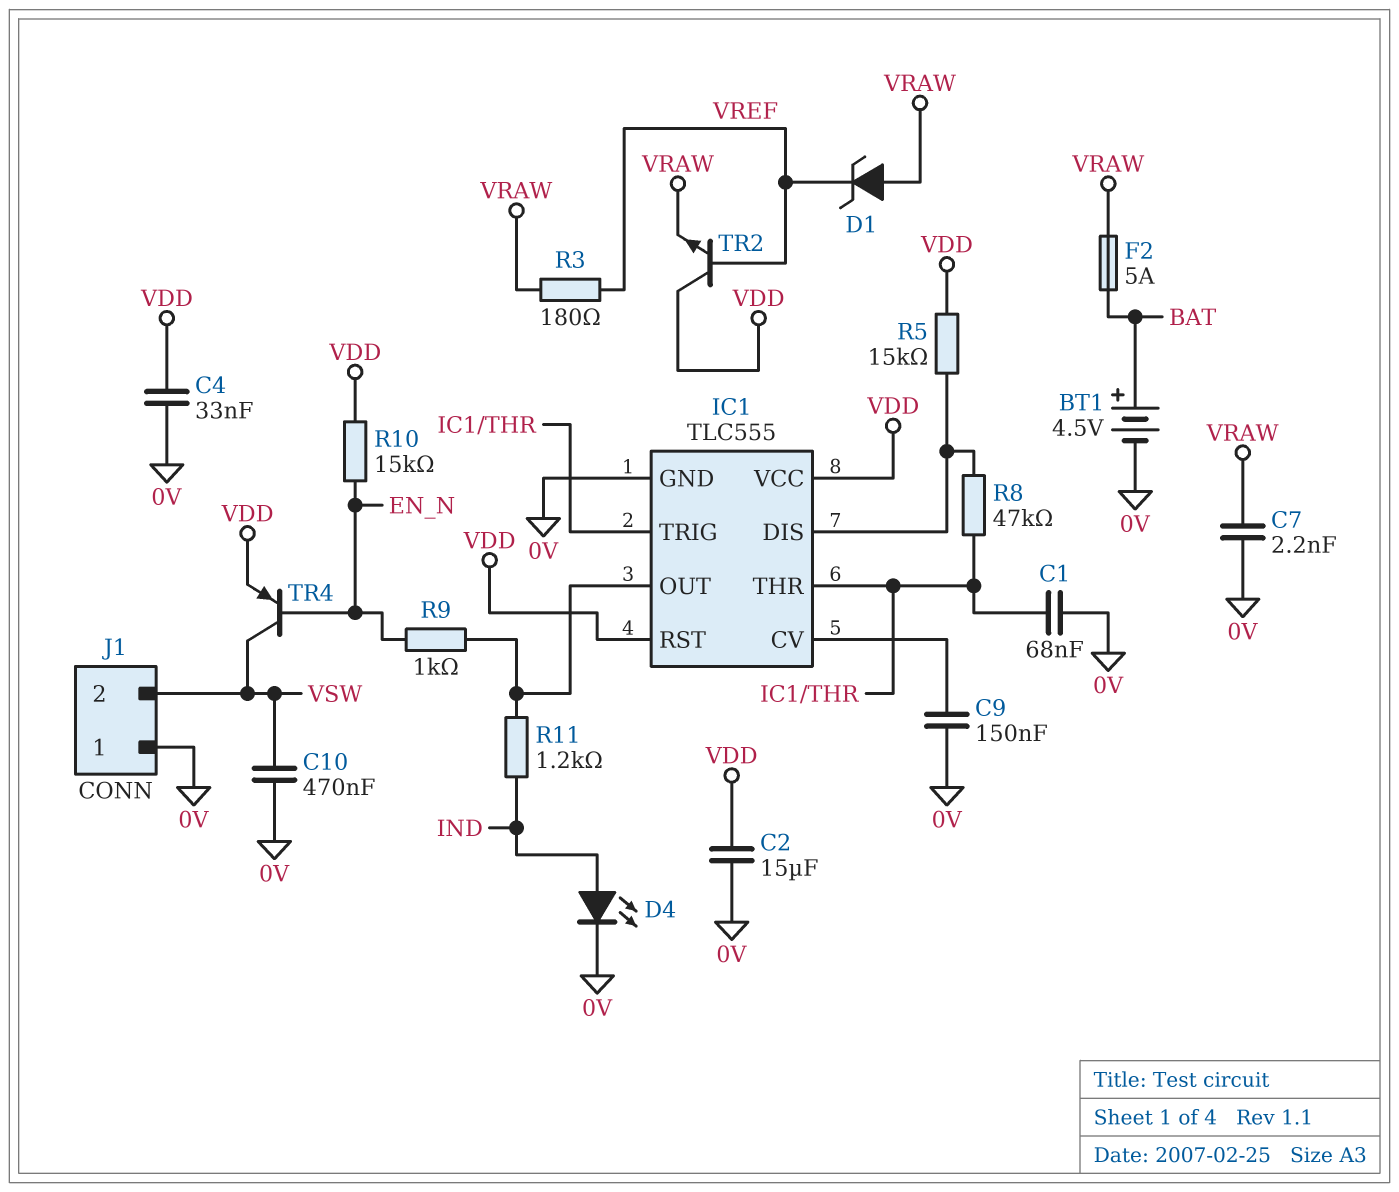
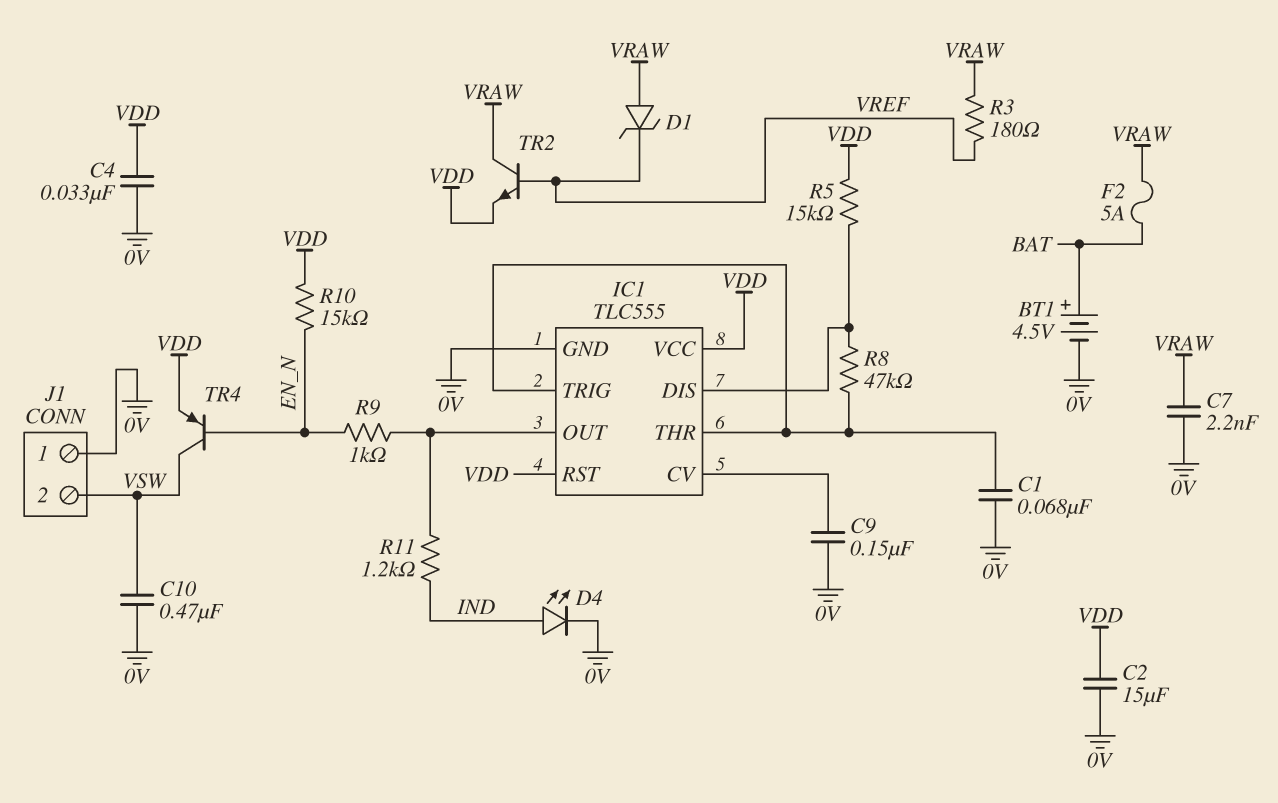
TR2: NPN (B VREF, C VDD, E VRAW) -> NPN (B VREF, C VRAW, E VDD)

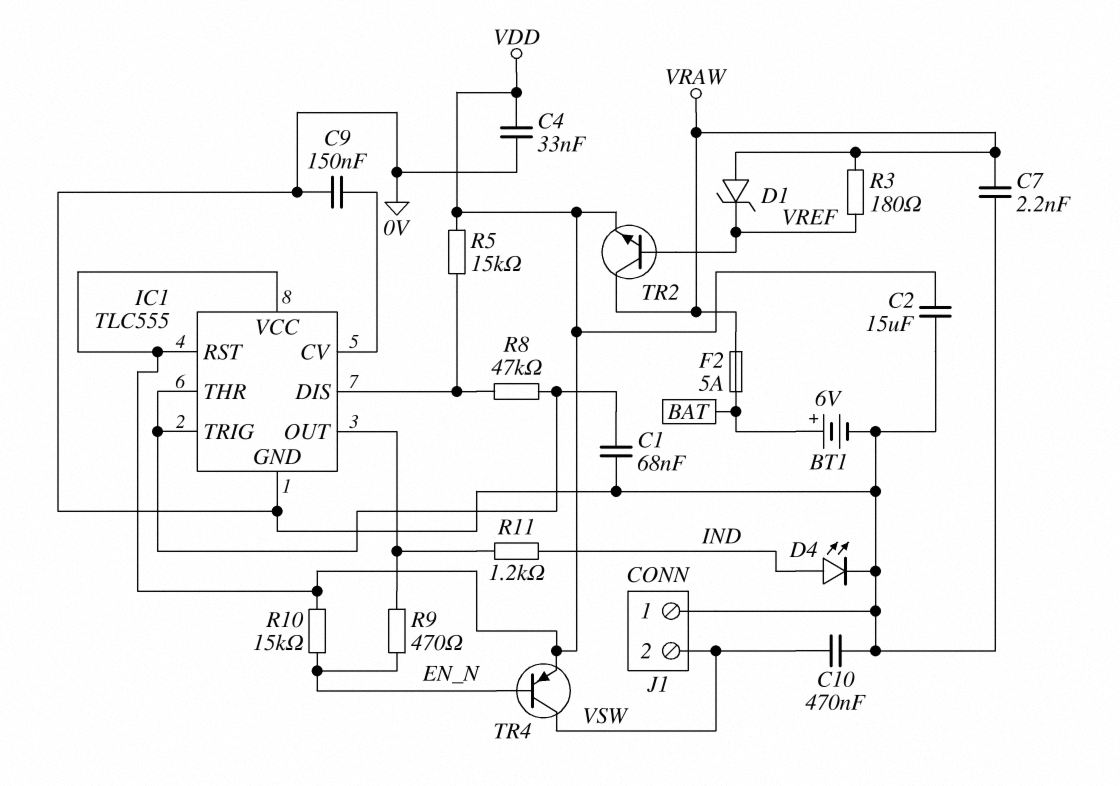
BT1: 4.5V (plus BAT, minus 0V) -> 6V (plus BAT, minus 0V)
R9: 1k (EN_N, IC1/OUT) -> 470 (EN_N, IC1/OUT)

